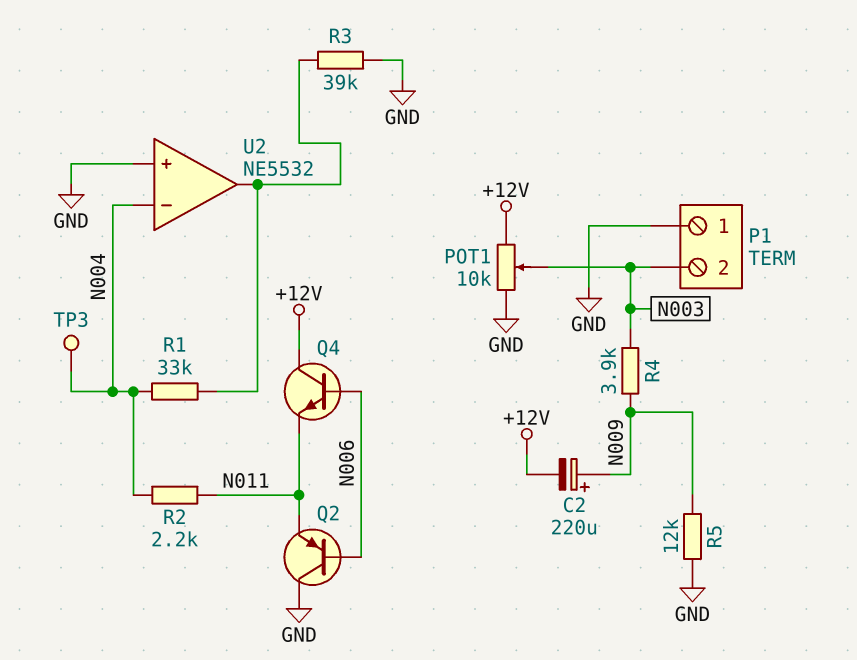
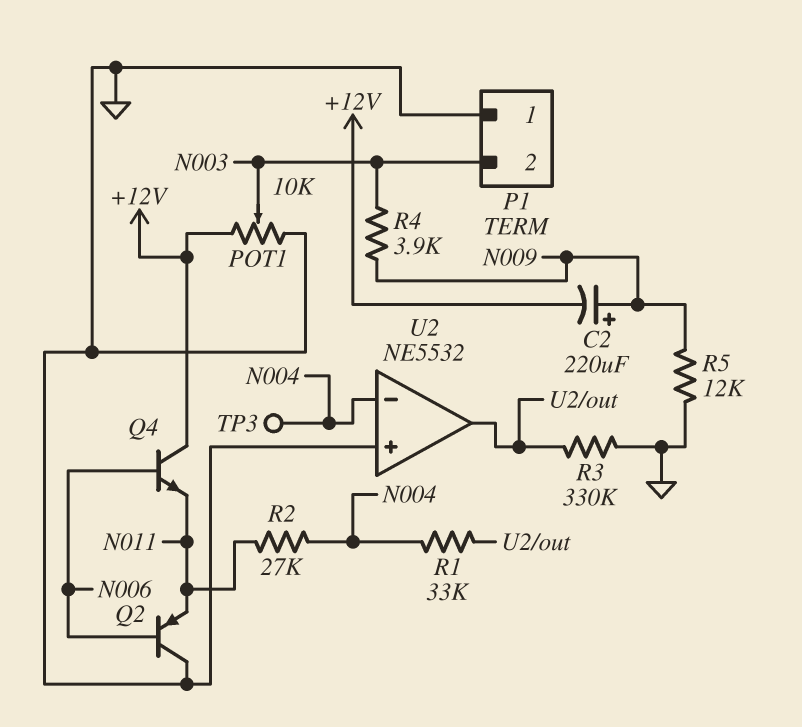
R2: 2.2k (N004, N011) -> 27k (N004, N011)
R3: 39k (GND, U2/out) -> 330k (GND, U2/out)

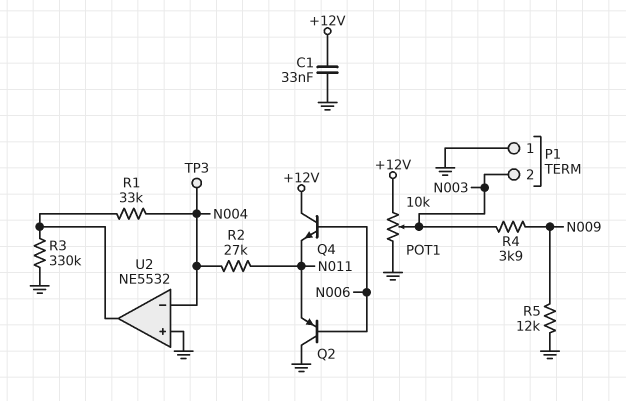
C1: none -> 33nF (+12V, GND)
C2: 220uF (plus N009, minus +12V) -> none

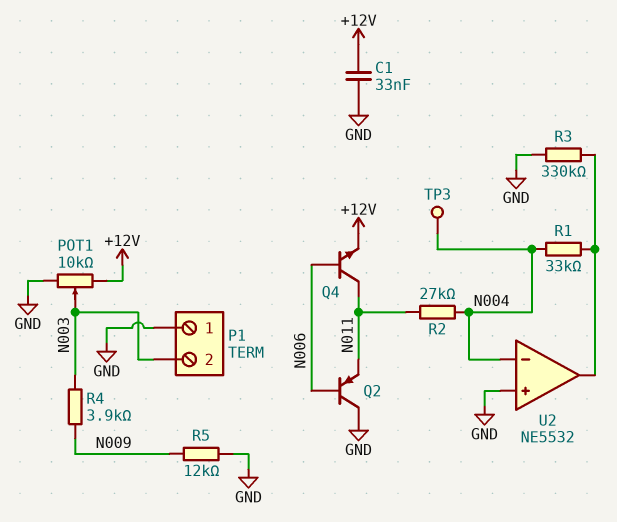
Q4: NPN (B N006, C +12V, E N011) -> NPN (B N006, C N011, E +12V)

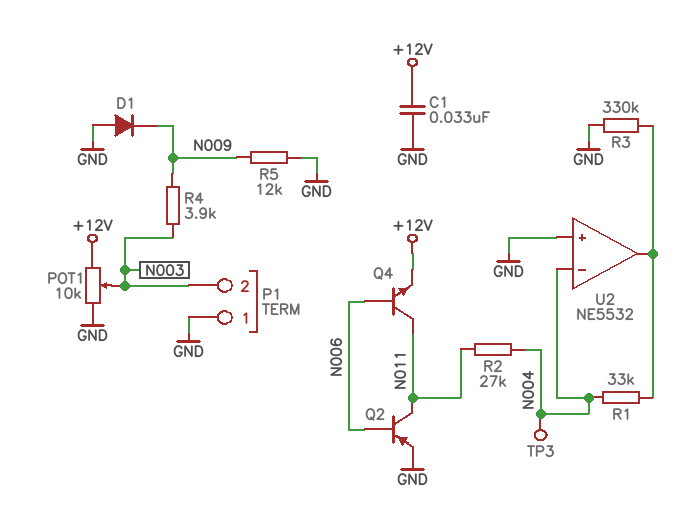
D1: none -> diode (A GND, K N009)
Q2: PNP (B N006, C GND, E N011) -> PNP (B N006, C N011, E GND)

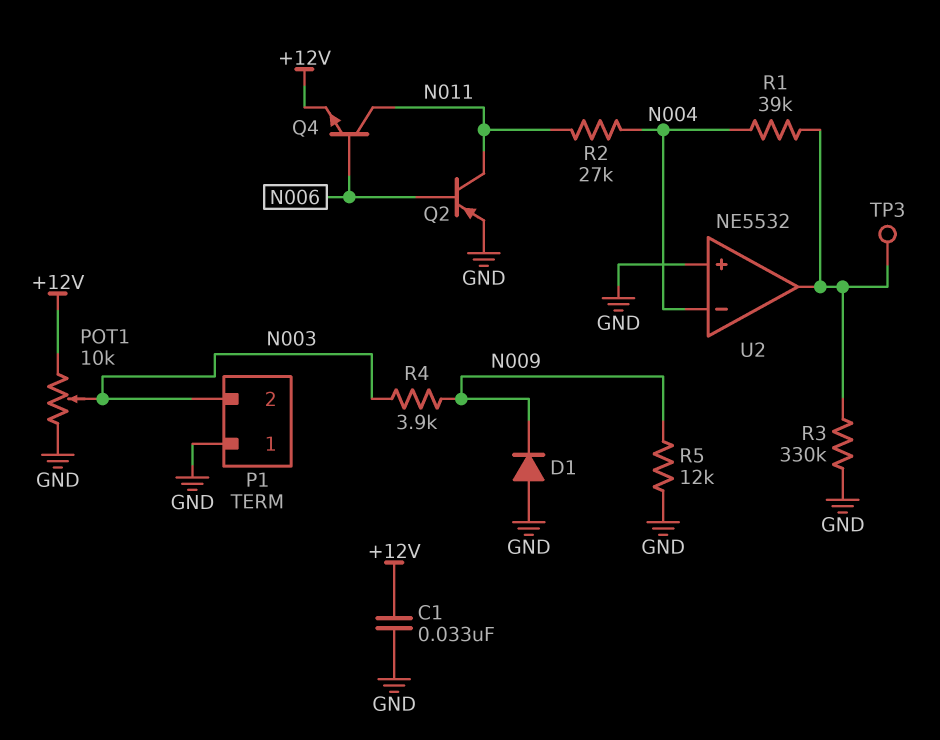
R1: 33k (N004, U2/out) -> 39k (N004, U2/out)
TP3: test point (N004) -> test point (U2/out)

